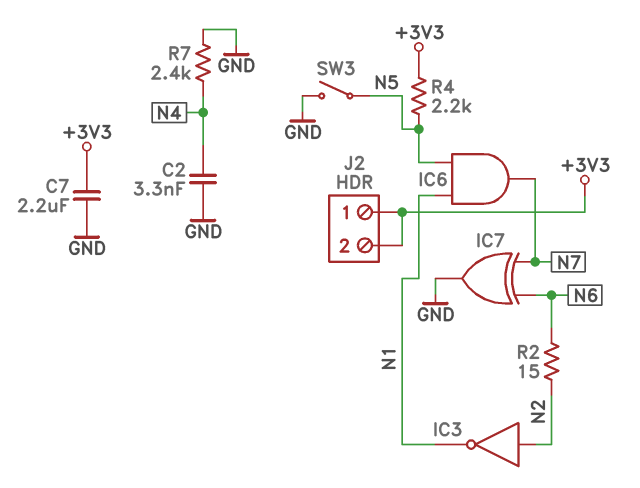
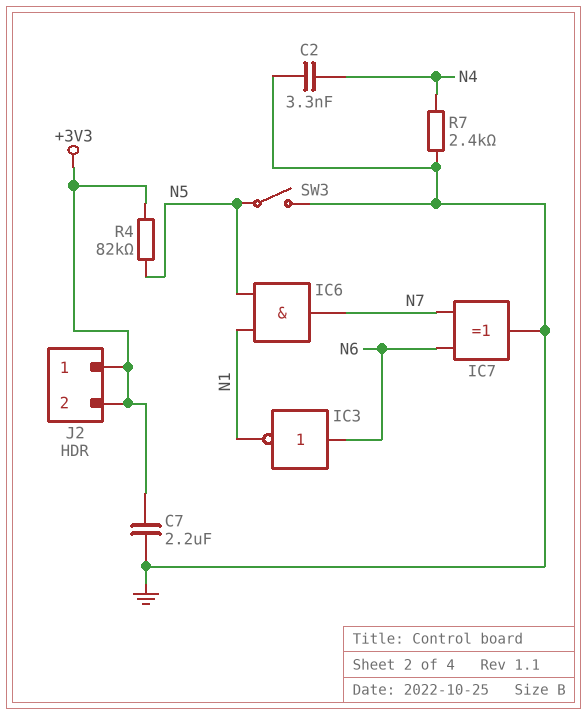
IC3: NOT (in N2, out N1) -> NOT (in N6, out N1)
R2: 15 (N2, N6) -> none
R4: 2.2k (+3V3, N5) -> 82k (+3V3, N5)

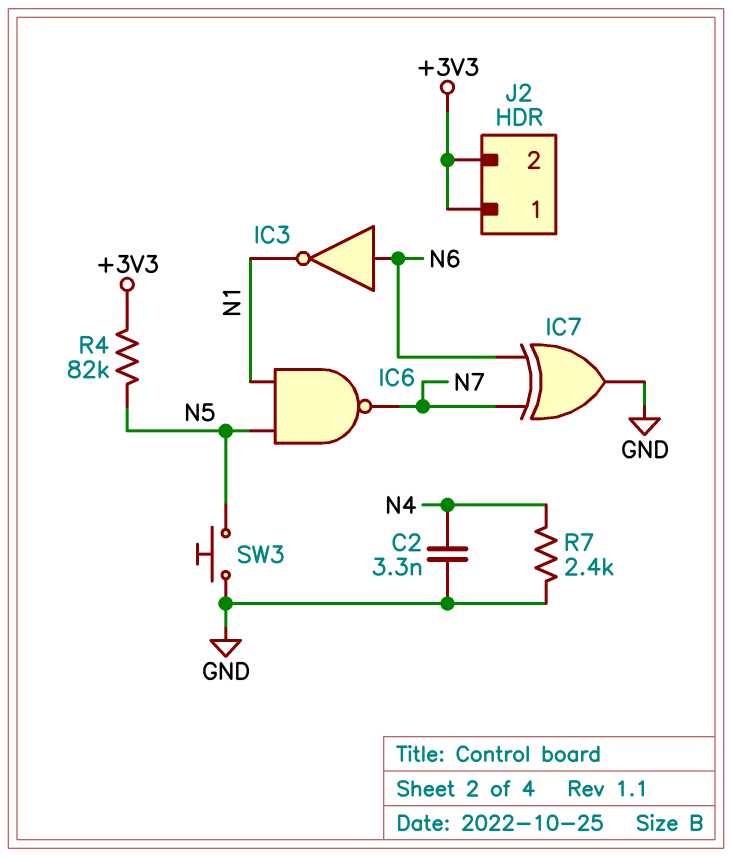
C7: 2.2uF (+3V3, GND) -> none
IC6: AND (in N1, in N5, out N7) -> NAND (in N1, in N5, out N7)
SW3: switch (GND, N5) -> button (GND, N5)

